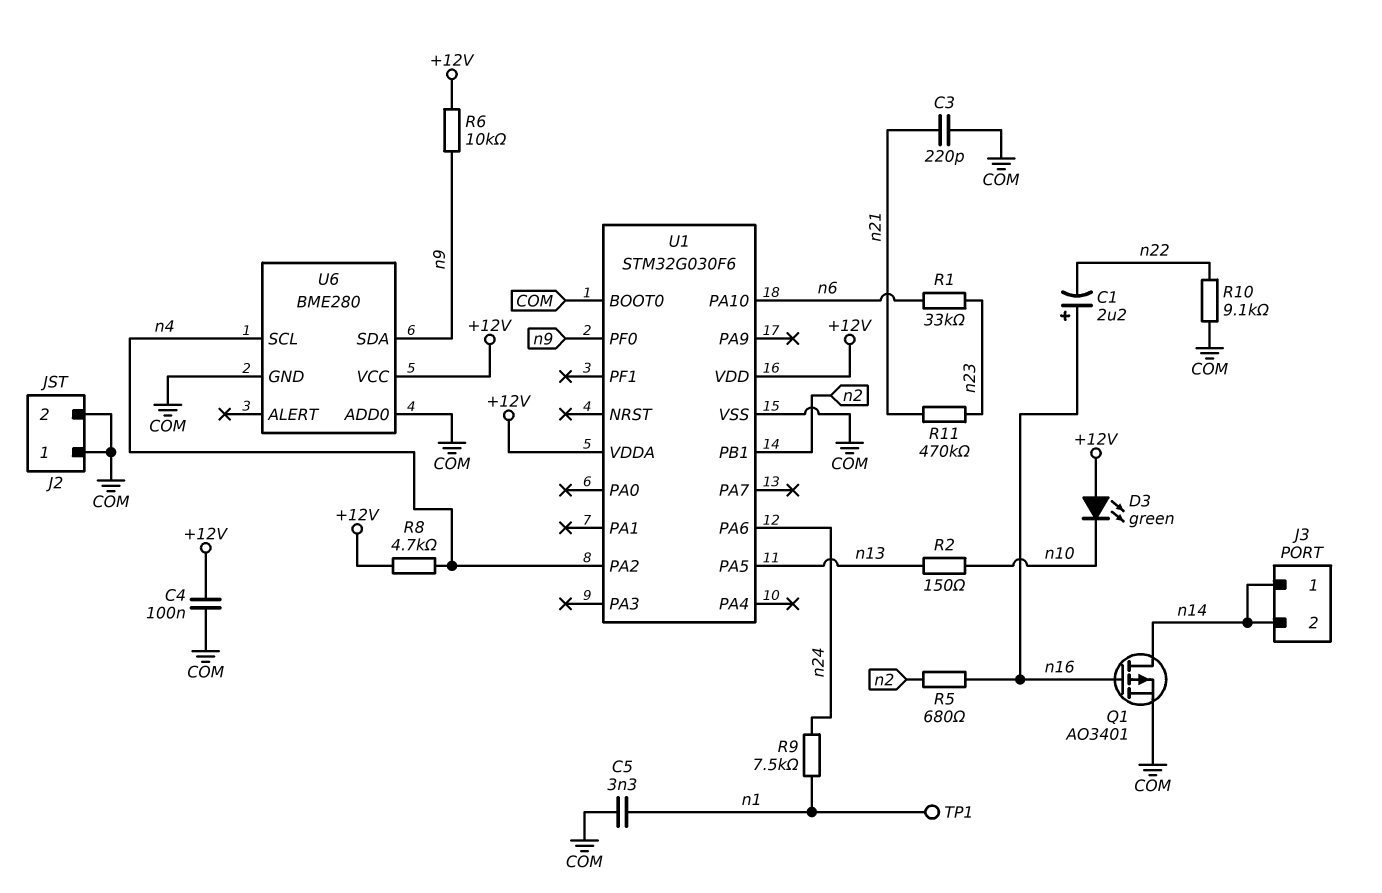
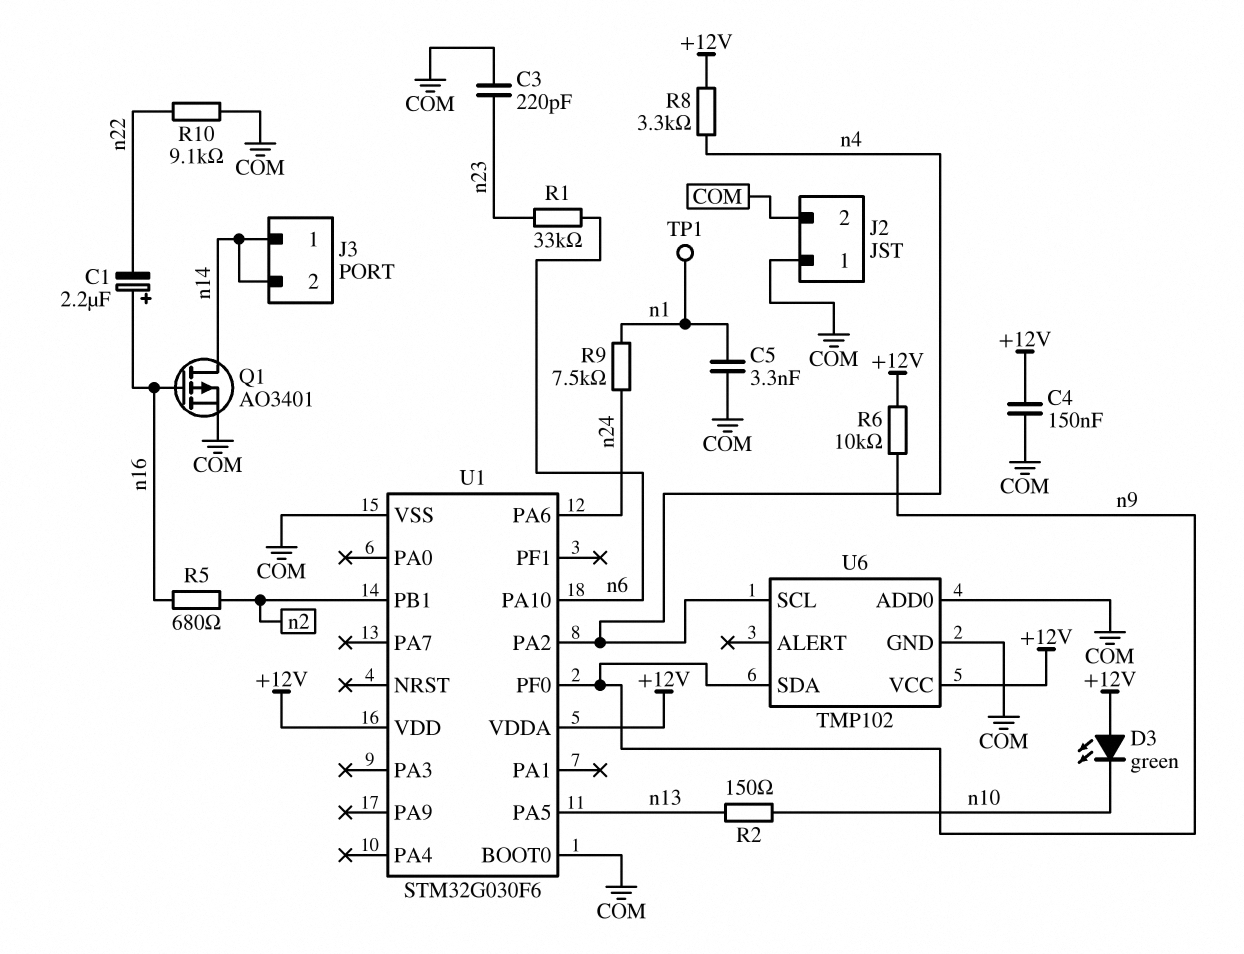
C3: 220pF (COM, n21) -> 220pF (COM, n23)
C4: 100nF (+12V, COM) -> 150nF (+12V, COM)
R8: 4.7k (+12V, n4) -> 3.3k (+12V, n4)
R11: 470k (n21, n23) -> none
U6: BME280 -> TMP102

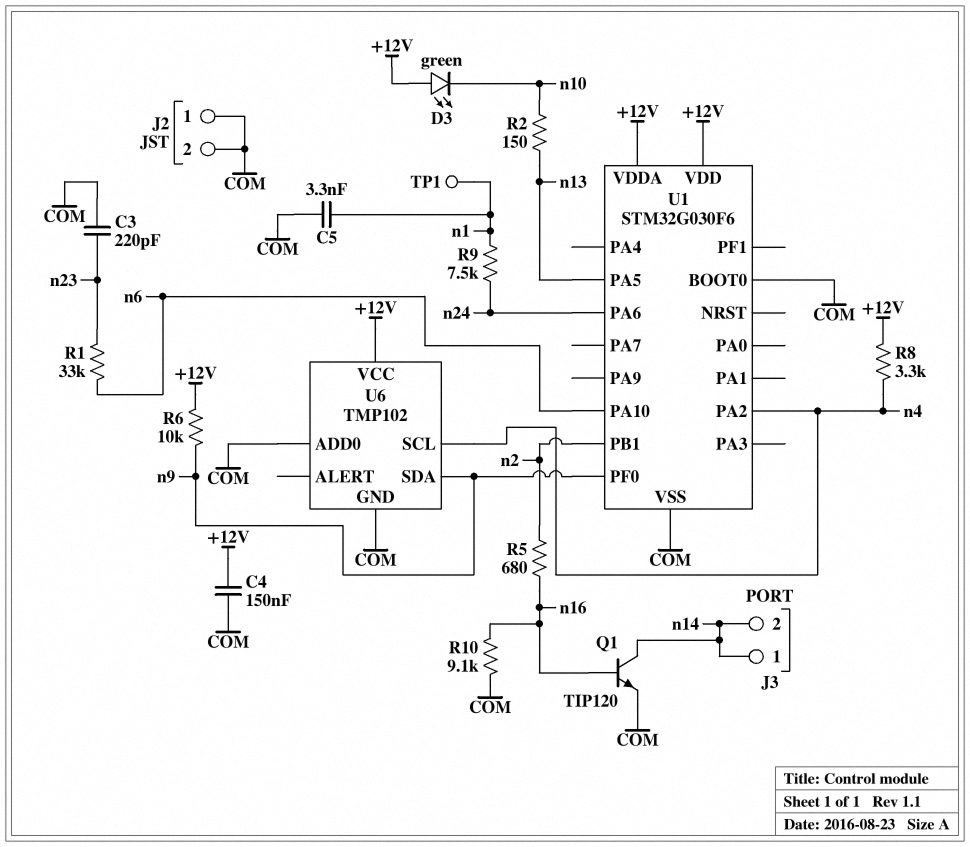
C1: 2.2uF (plus n16, minus n22) -> none
Q1: PMOS AO3401 (G n16, D n14, S COM) -> NPN TIP120 (B n16, C n14, E COM)
R10: 9.1k (COM, n22) -> 9.1k (COM, n16)

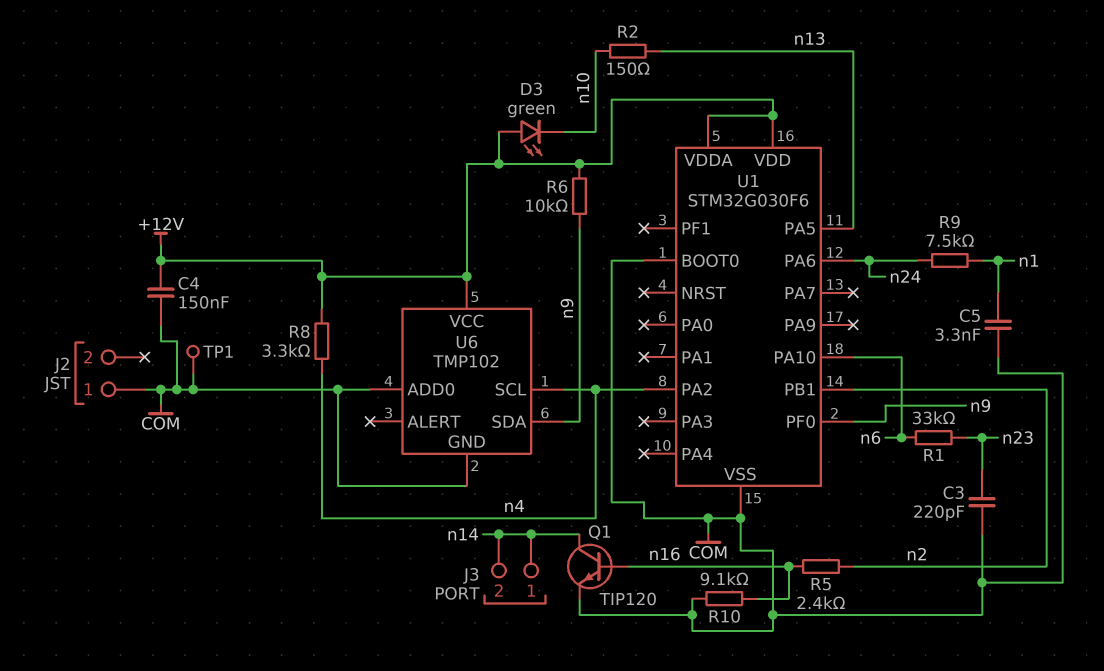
J2 pin 2: COM -> none
R5: 680 (n2, n16) -> 2.4k (n2, n16)
TP1: test point (n1) -> test point (COM)

